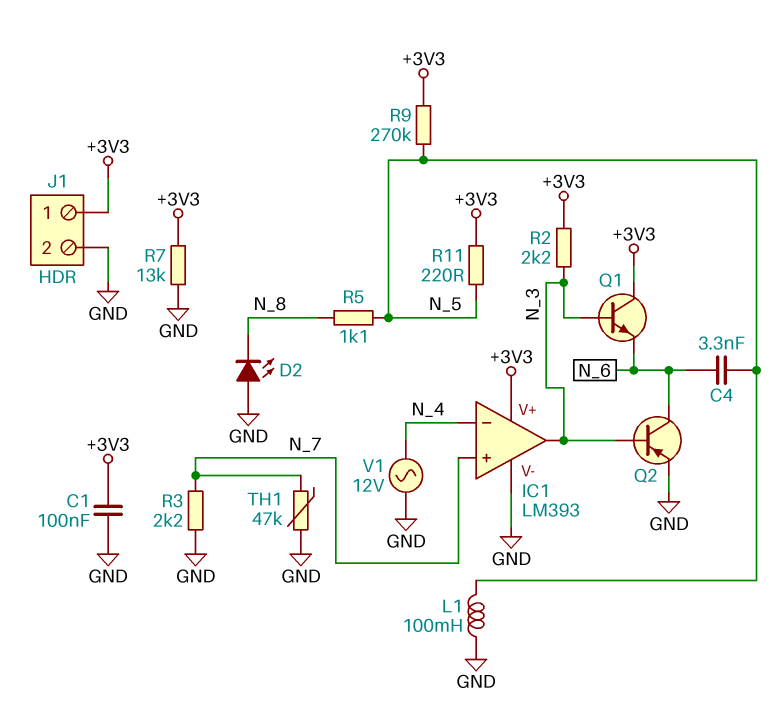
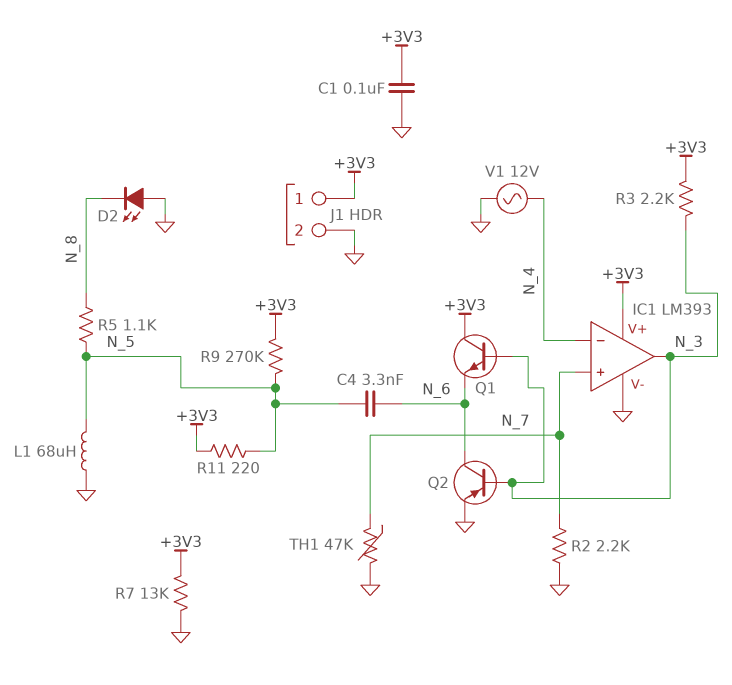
L1: 100mH (GND, N_5) -> 68uH (GND, N_5)
R2: 2.2k (+3V3, N_3) -> 2.2k (GND, N_7)
R3: 2.2k (GND, N_7) -> 2.2k (+3V3, N_3)

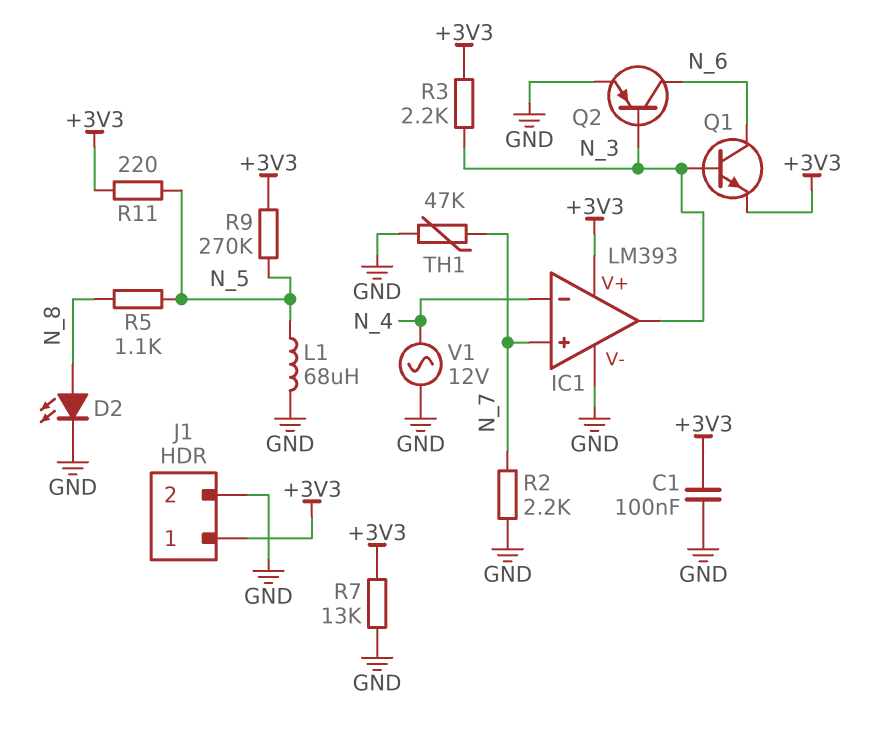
C4: 3.3nF (N_5, N_6) -> none
D2: LED (A GND, K N_8) -> LED (A N_8, K GND)
Q1: NPN (B N_3, C +3V3, E N_6) -> NPN (B N_3, C N_6, E +3V3)

